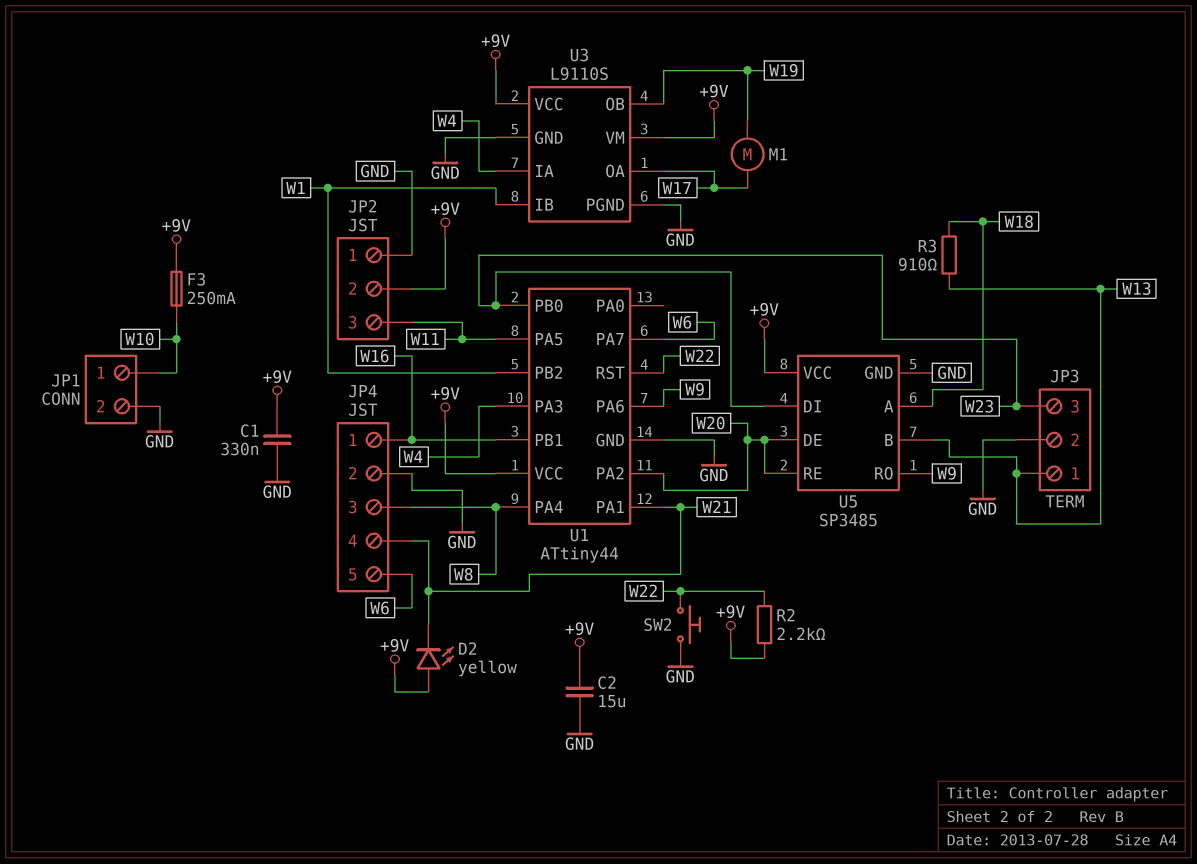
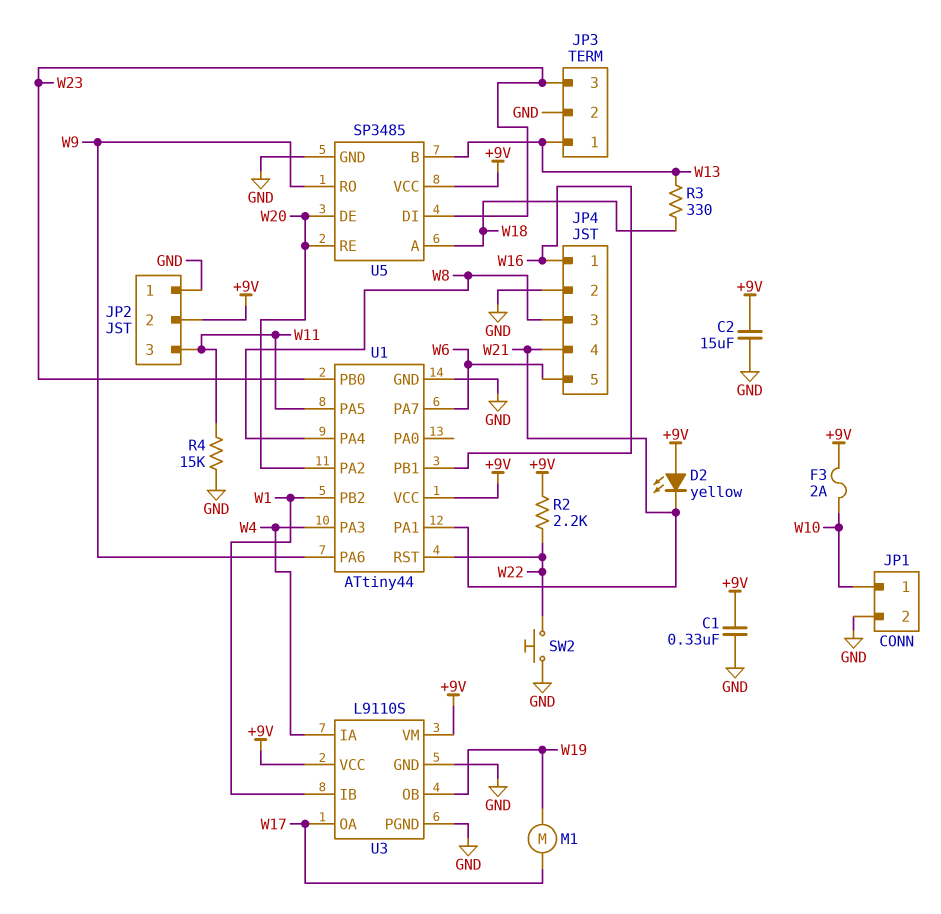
F3: 250mA (+9V, W10) -> 2A (+9V, W10)
R3: 910 (W13, W18) -> 330 (W13, W18)
R4: none -> 15k (GND, W11)

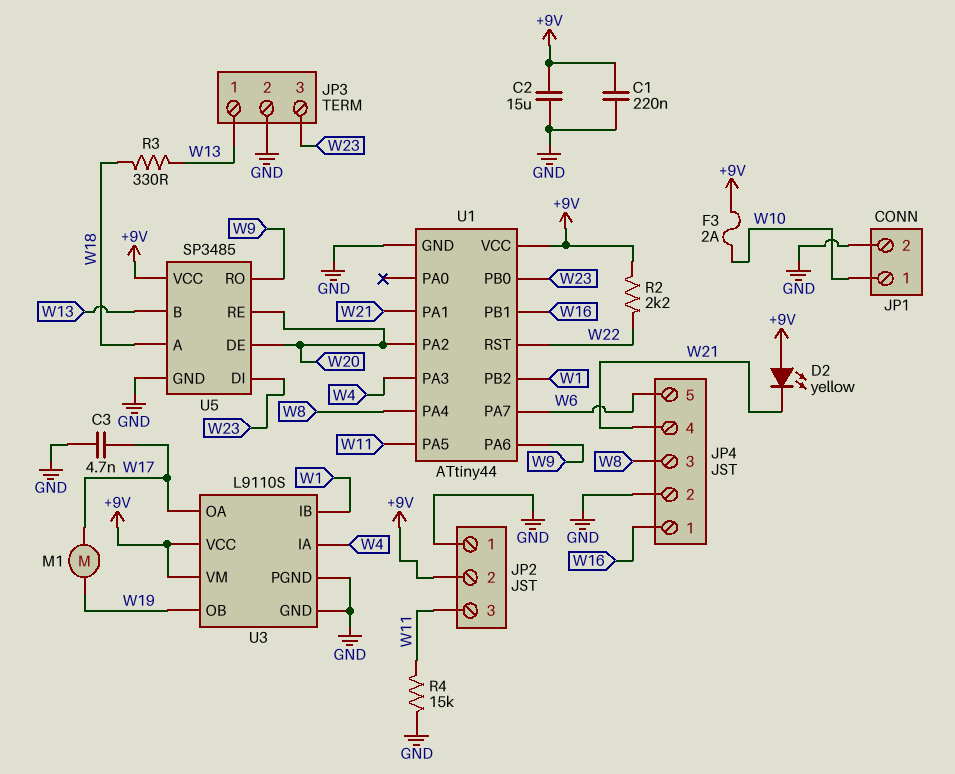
C1: 330nF (+9V, GND) -> 220nF (+9V, GND)
C3: none -> 4.7nF (GND, W17)
SW2: button (GND, W22) -> none

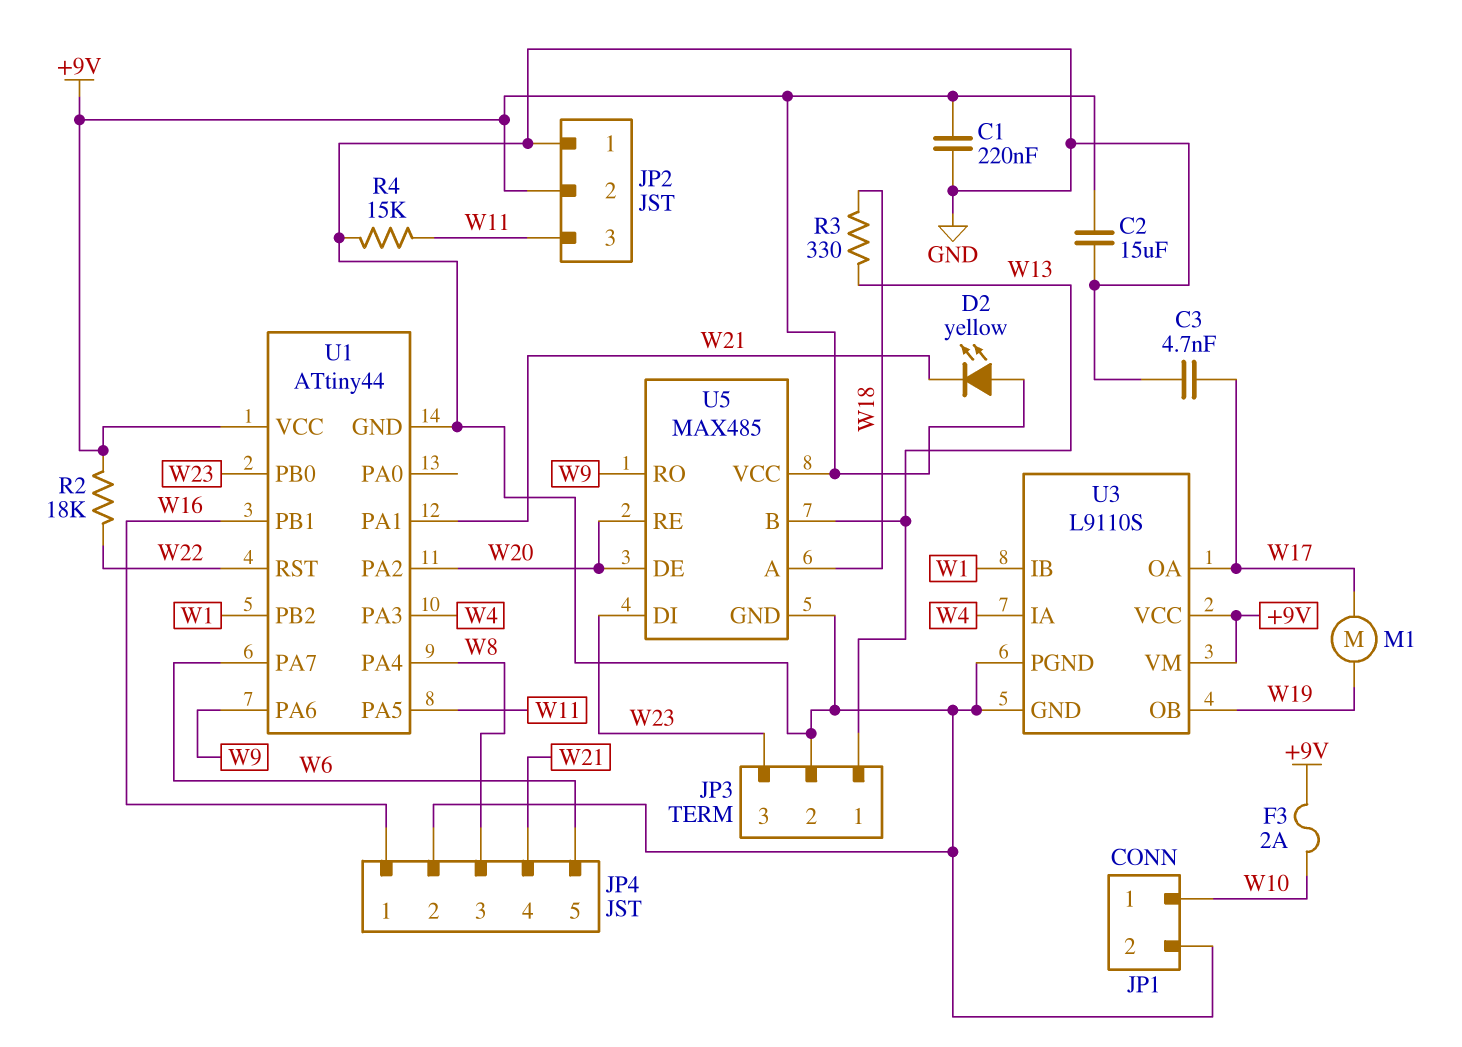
R2: 2.2k (+9V, W22) -> 18k (+9V, W22)
U5: SP3485 -> MAX485

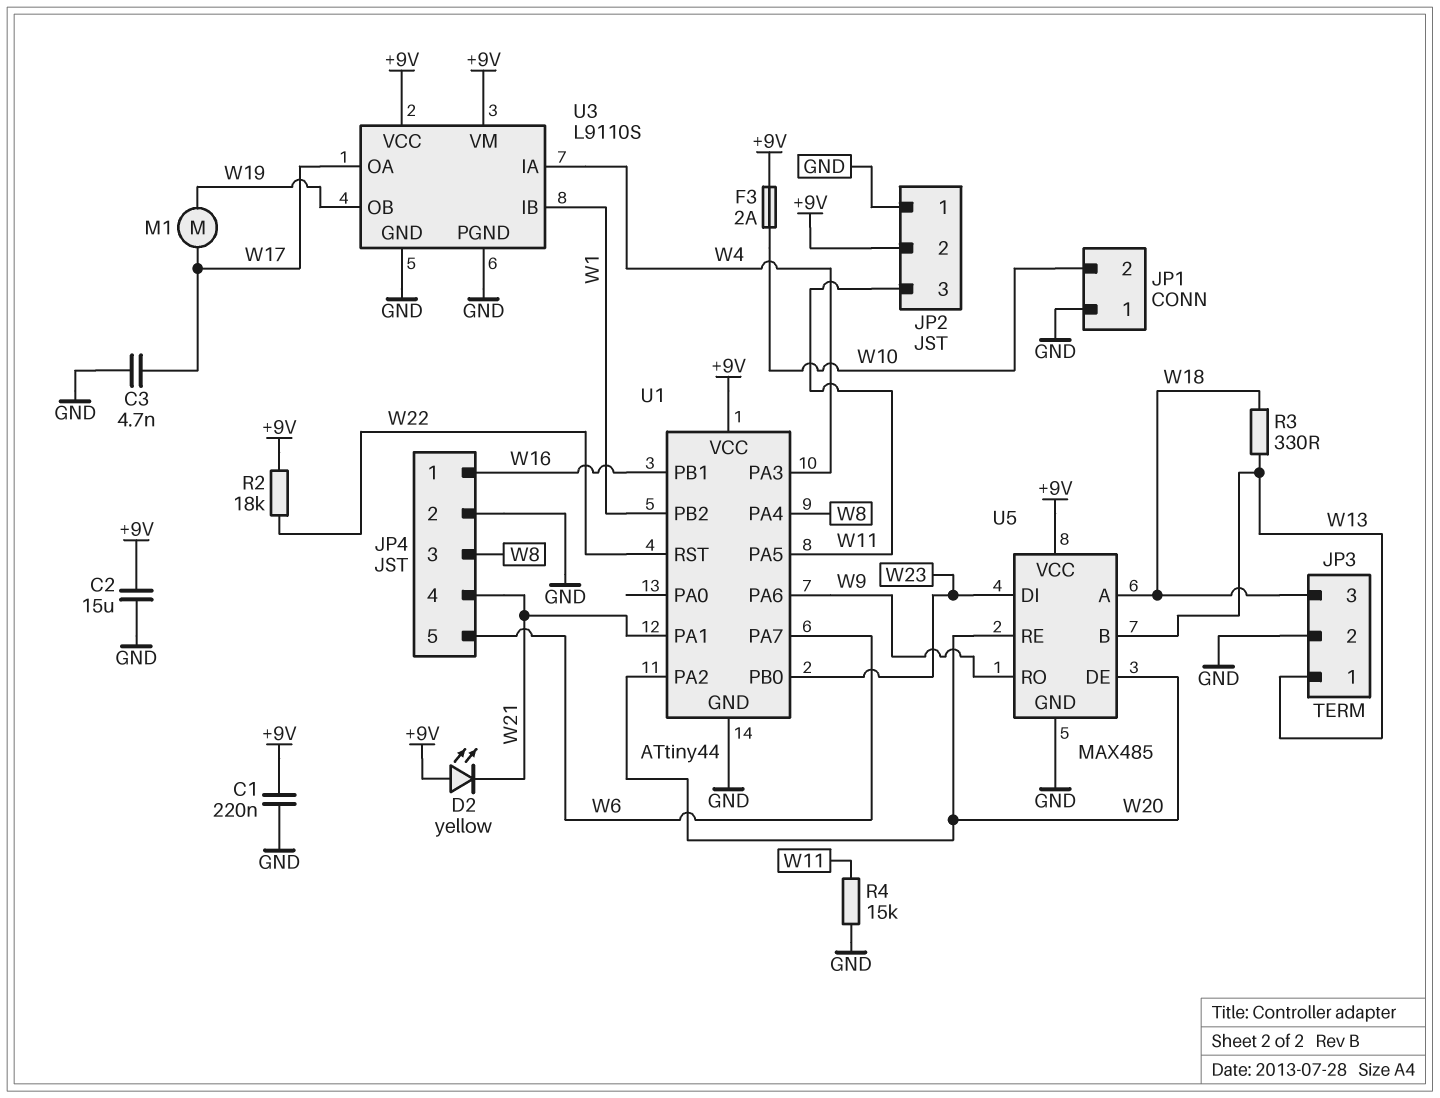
JP1 pin 1: W10 -> GND
JP1 pin 2: GND -> W10
JP3 pin 3: W23 -> W18

